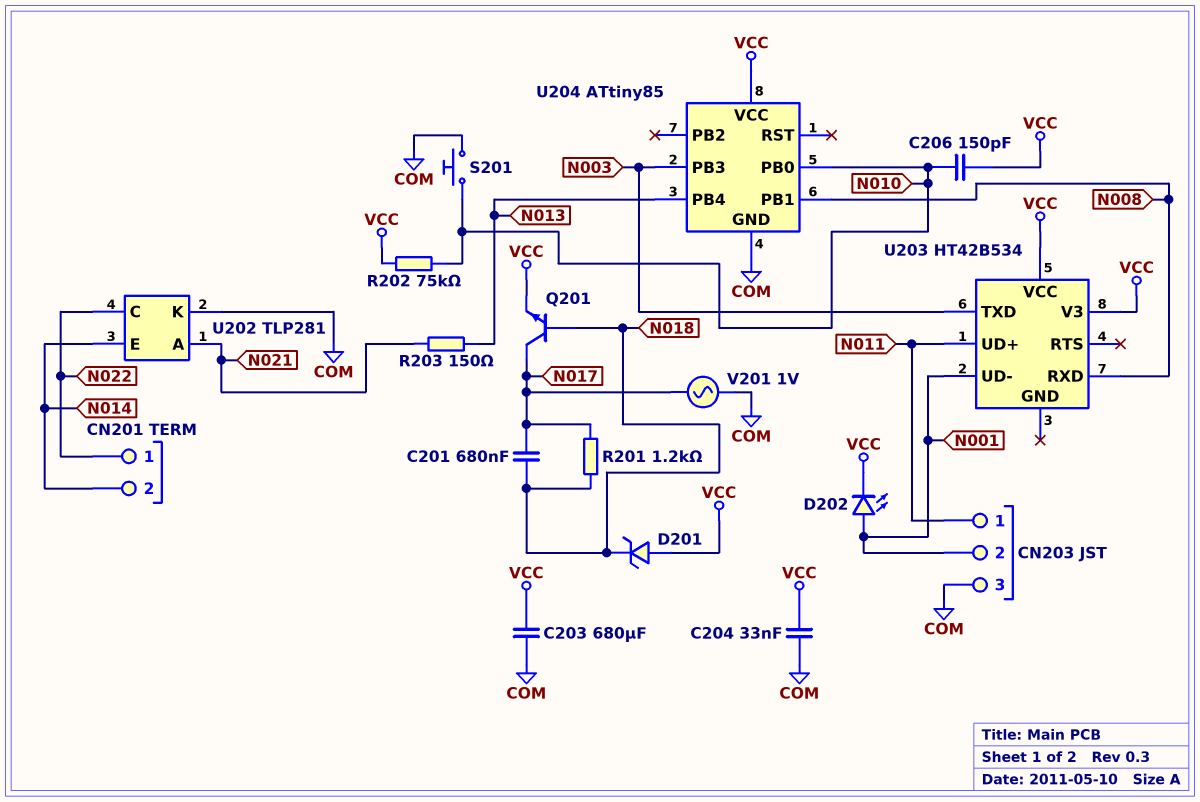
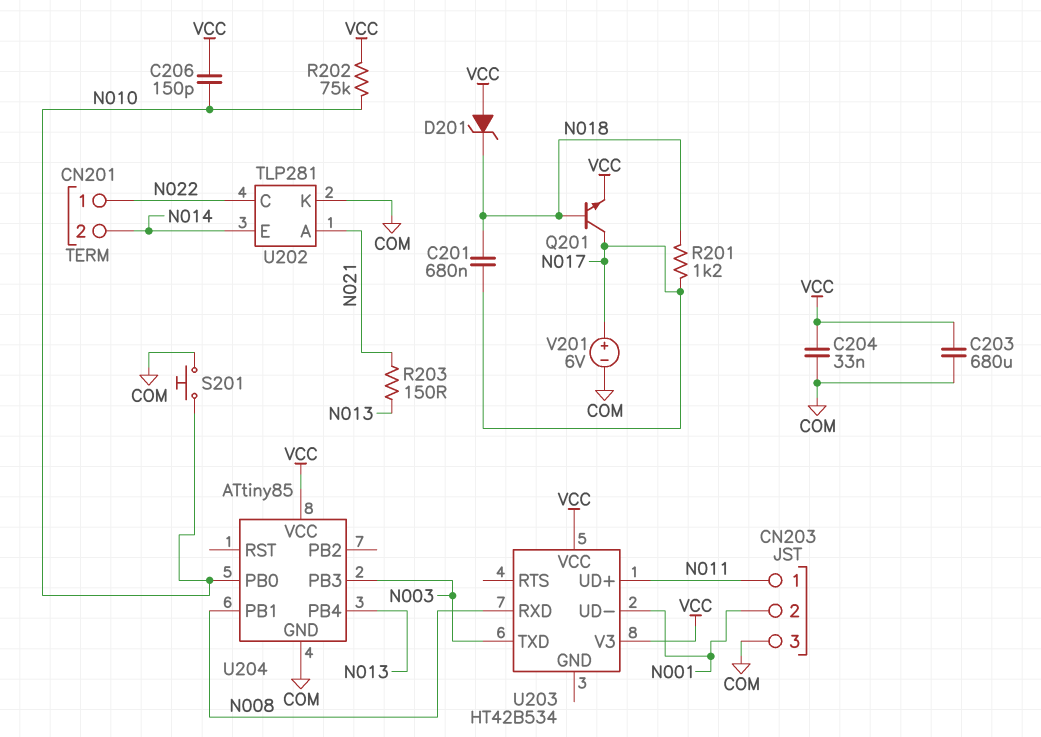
D202: LED (A N001, K VCC) -> none
V201: AC 1V (COM, N017) -> 6V (plus N017, minus COM)

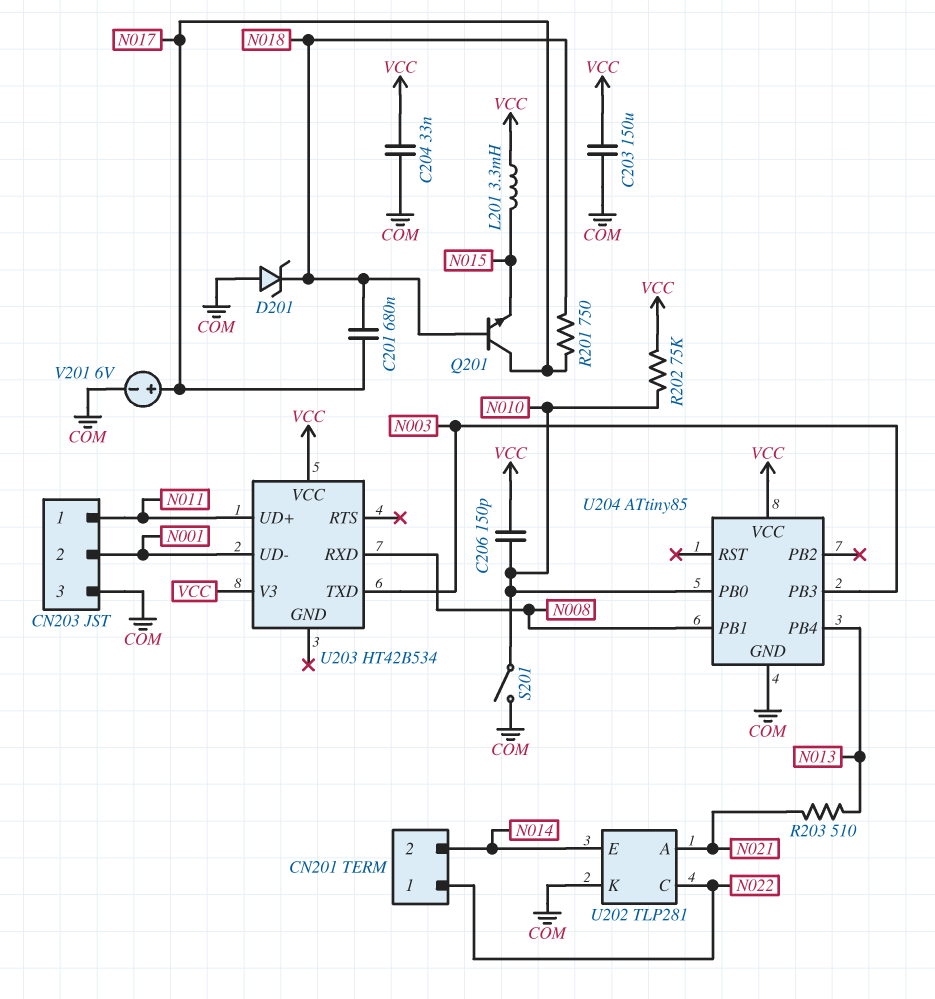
C203: 680uF (COM, VCC) -> 150uF (COM, VCC)
D201: zener (A VCC, K N018) -> zener (A COM, K N018)
L201: none -> 3.3mH (N015, VCC)
Q201: NPN (B N018, C N017, E VCC) -> NPN (B N018, C N017, E N015)
R201: 1.2k (N017, N018) -> 750 (N017, N018)
R203: 150 (N013, N021) -> 510 (N013, N021)
S201: button (COM, N010) -> switch (COM, N010)

